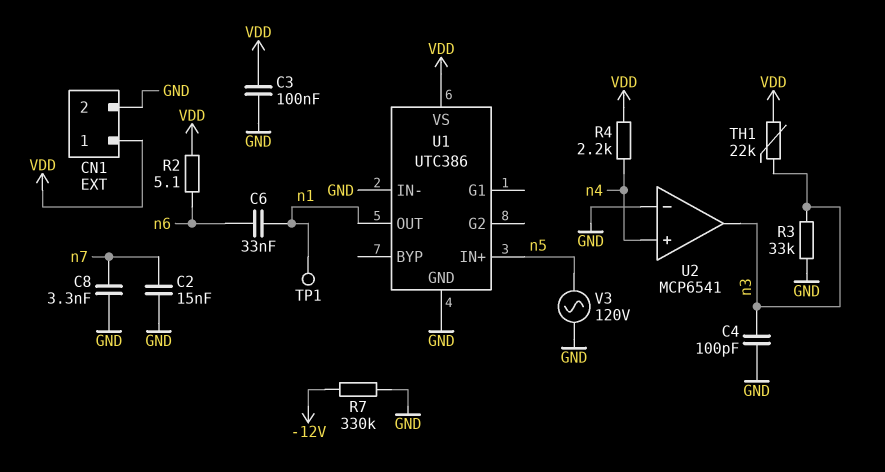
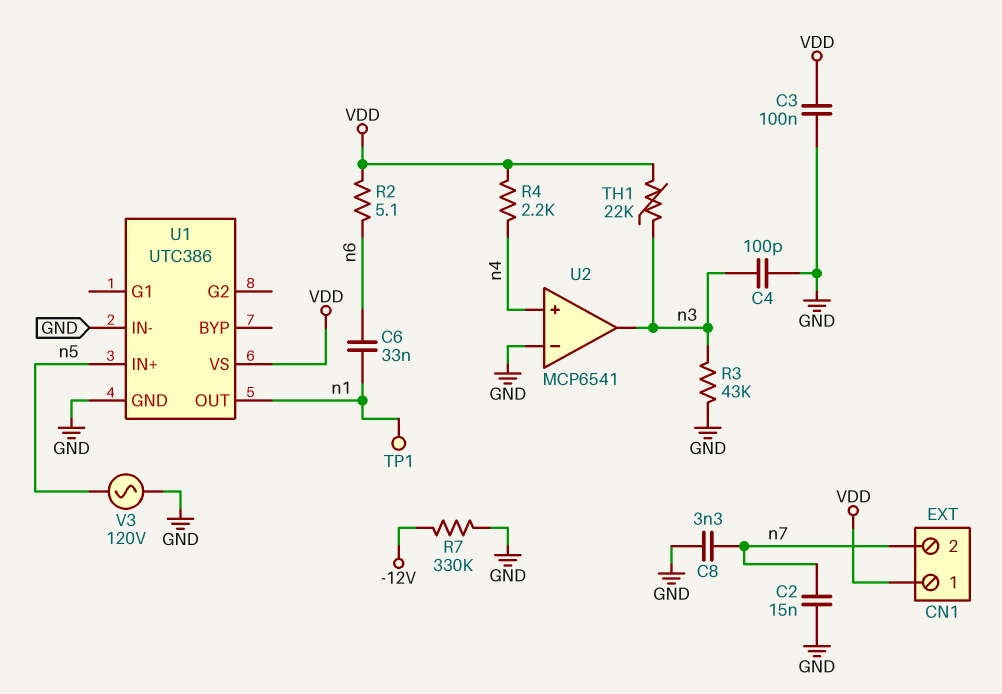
CN1 pin 2: GND -> n7
R3: 33k (GND, n3) -> 43k (GND, n3)

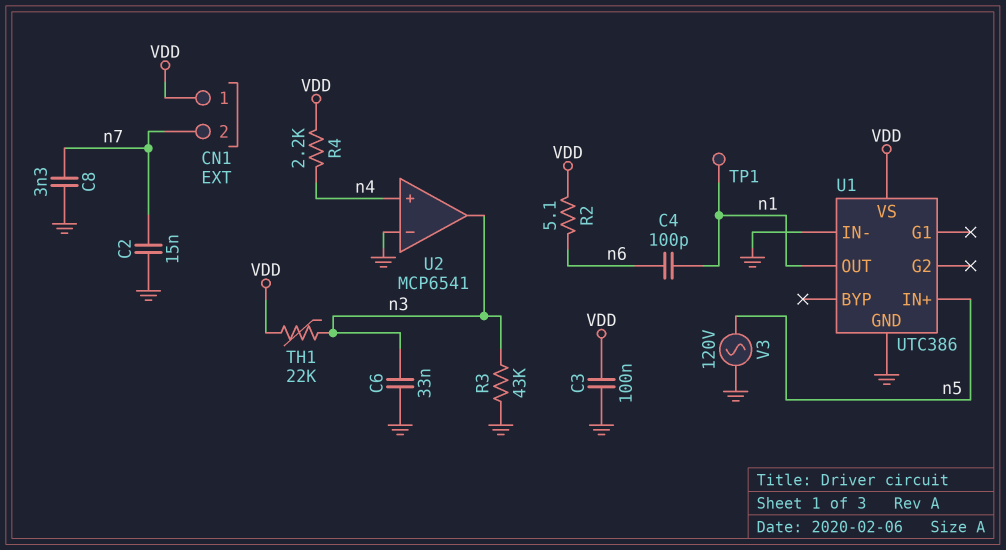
C4: 100pF (GND, n3) -> 100pF (n1, n6)
C6: 33nF (n1, n6) -> 33nF (GND, n3)
R7: 330k (-12V, GND) -> none

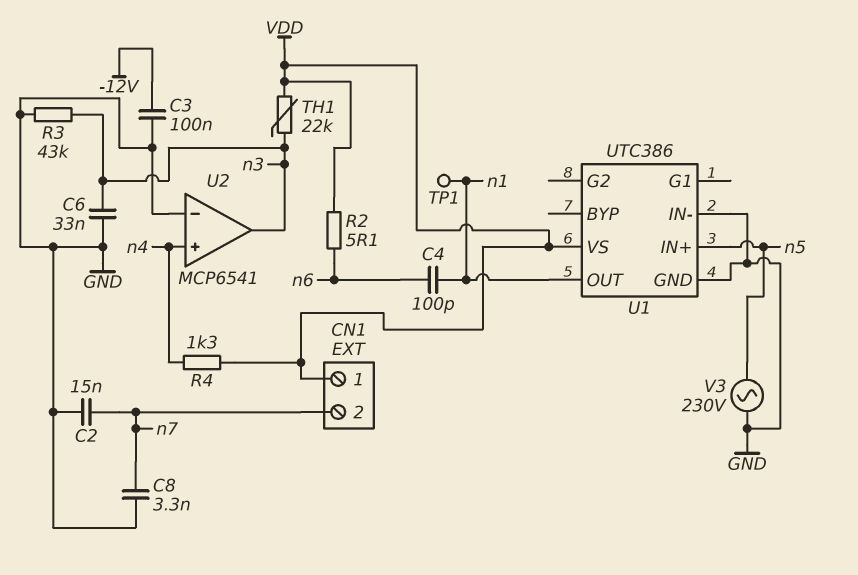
C3: 100nF (GND, VDD) -> 100nF (-12V, GND)
R4: 2.2k (VDD, n4) -> 1.3k (VDD, n4)
V3: AC 120V (GND, n5) -> AC 230V (GND, n5)

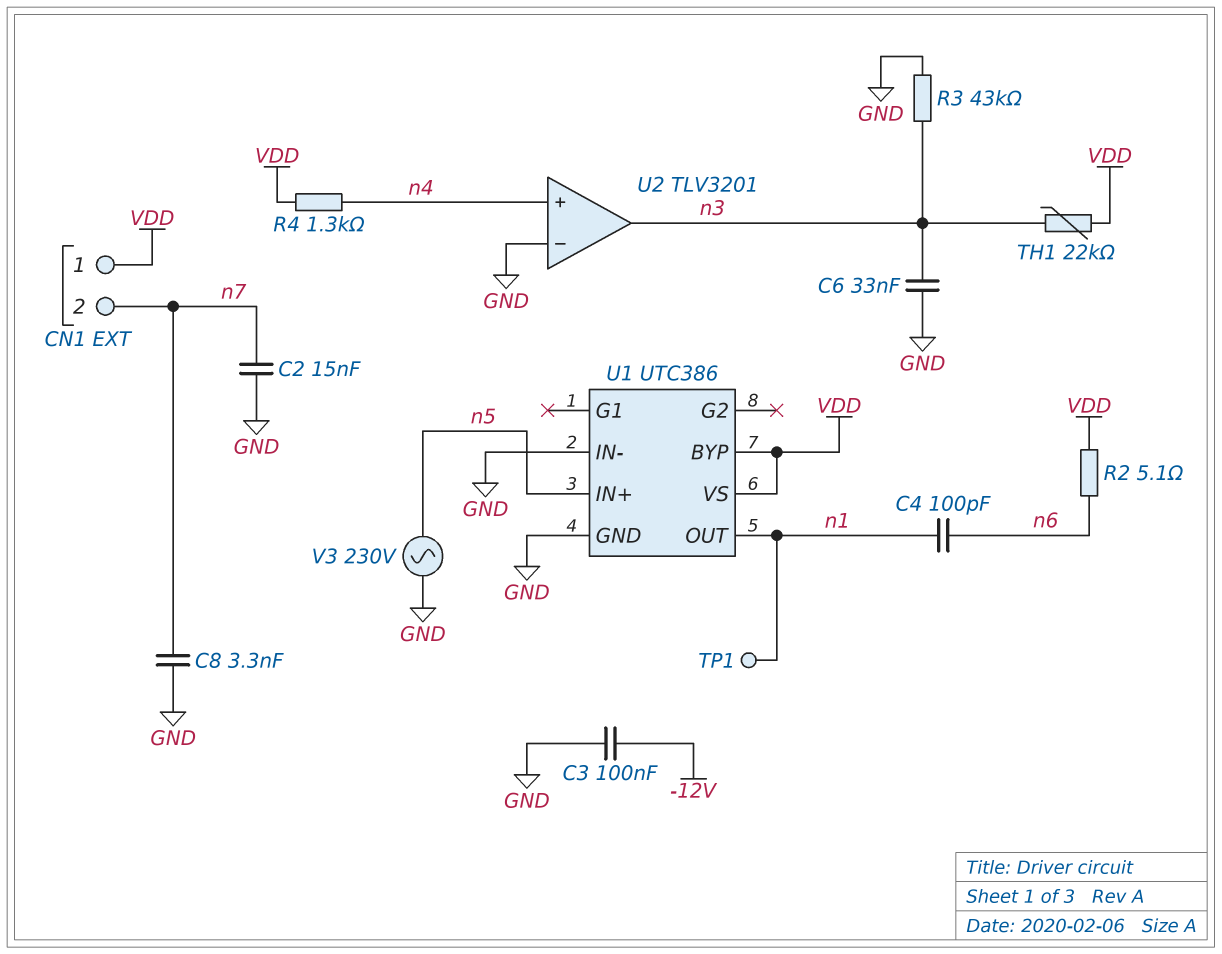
U1 pin BYP: none -> VDD
U2: MCP6541 -> TLV3201

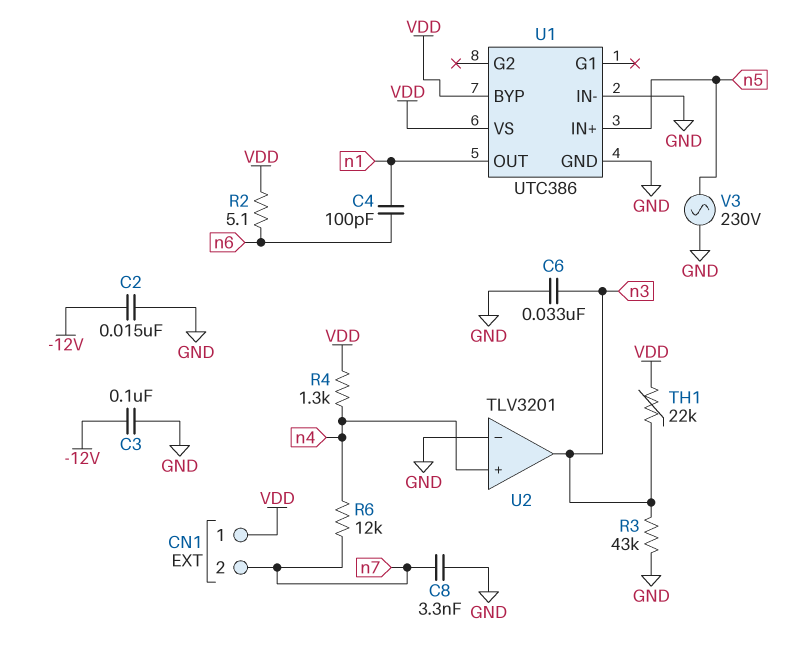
C2: 15nF (GND, n7) -> 15nF (-12V, GND)
R6: none -> 12k (n4, n7)
TP1: test point (n1) -> none

